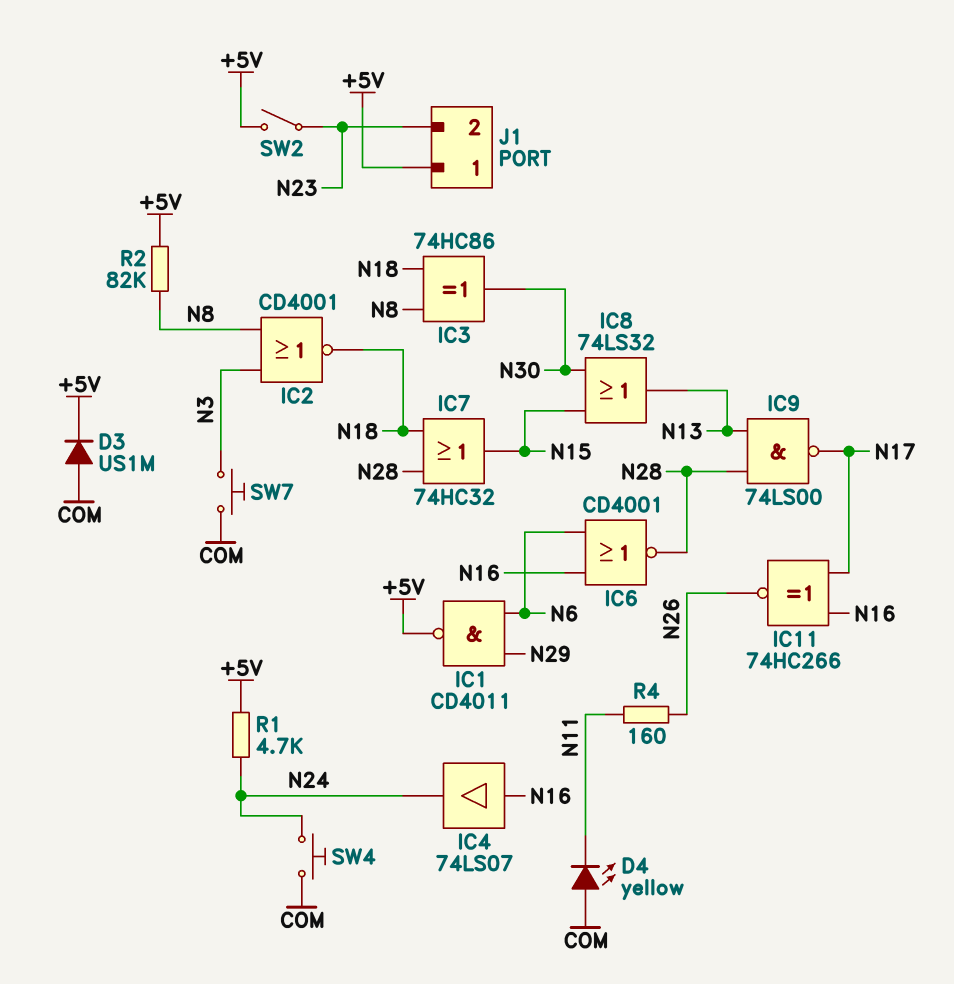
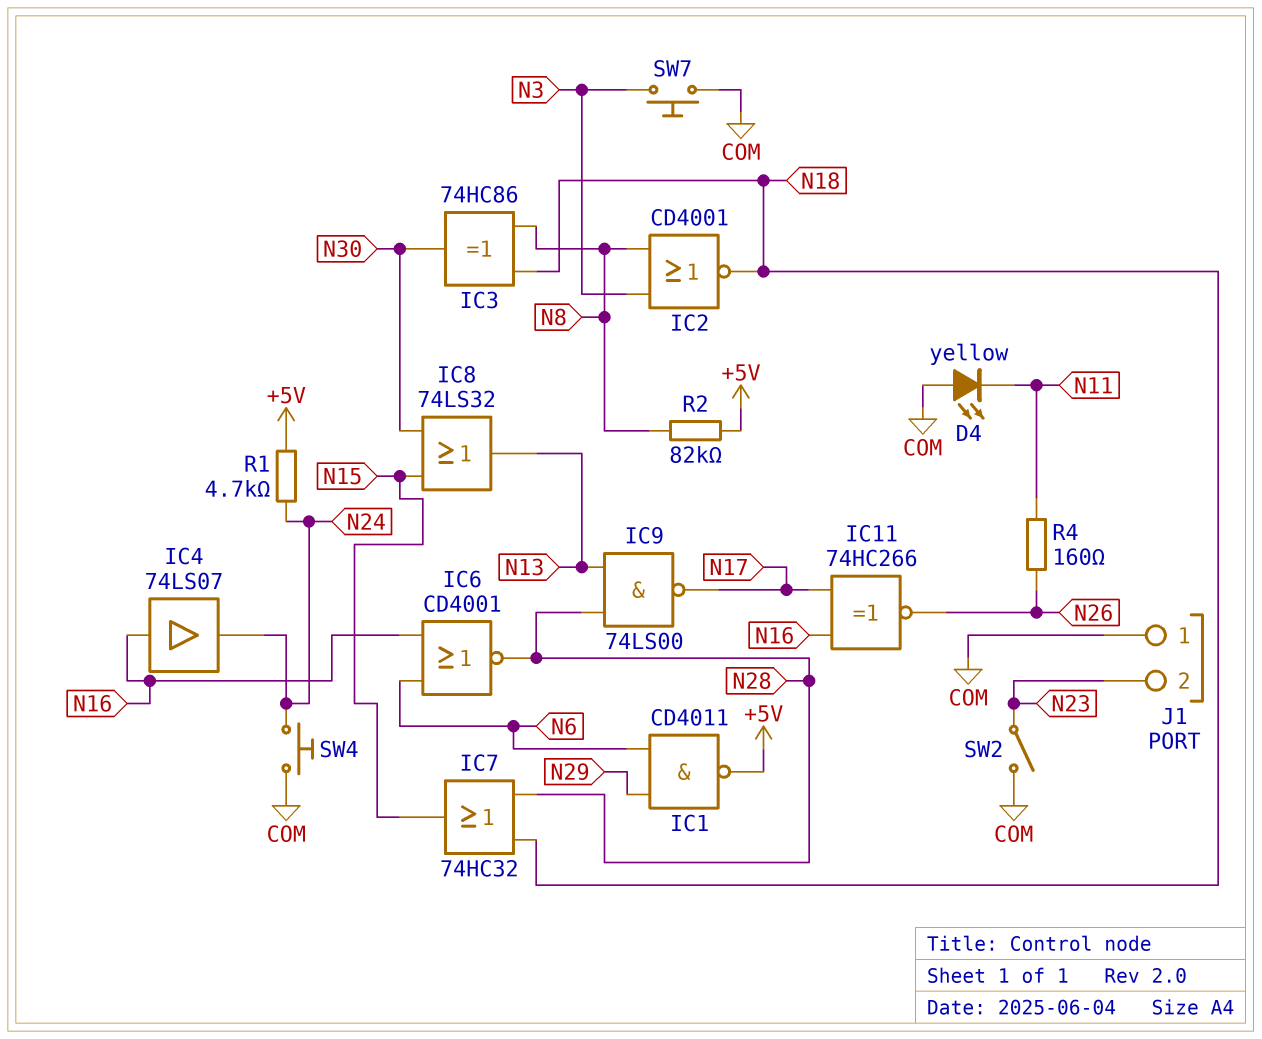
D3: diode US1M (A COM, K +5V) -> none
J1 pin 1: +5V -> COM
SW2: switch (+5V, N23) -> switch (COM, N23)

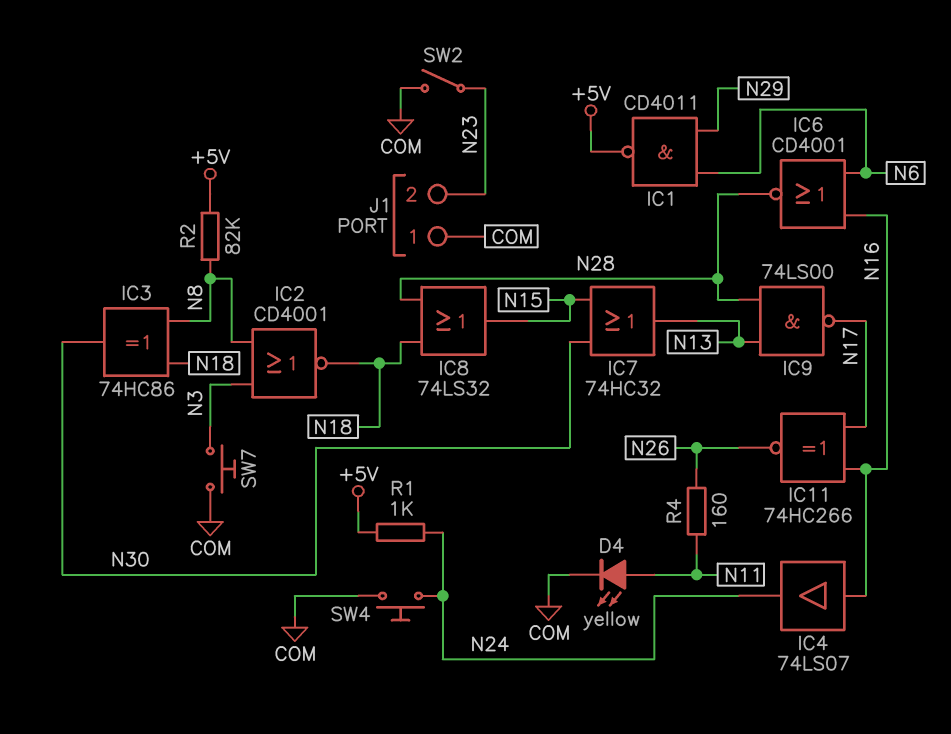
D4: LED yellow (A COM, K N11) -> LED yellow (A N11, K COM)
IC7: OR 74HC32 (in N18, in N28, out N15) -> OR 74HC32 (in N15, in N30, out N13)
IC8: OR 74LS32 (in N15, in N30, out N13) -> OR 74LS32 (in N18, in N28, out N15)
R1: 4.7k (+5V, N24) -> 1k (+5V, N24)

